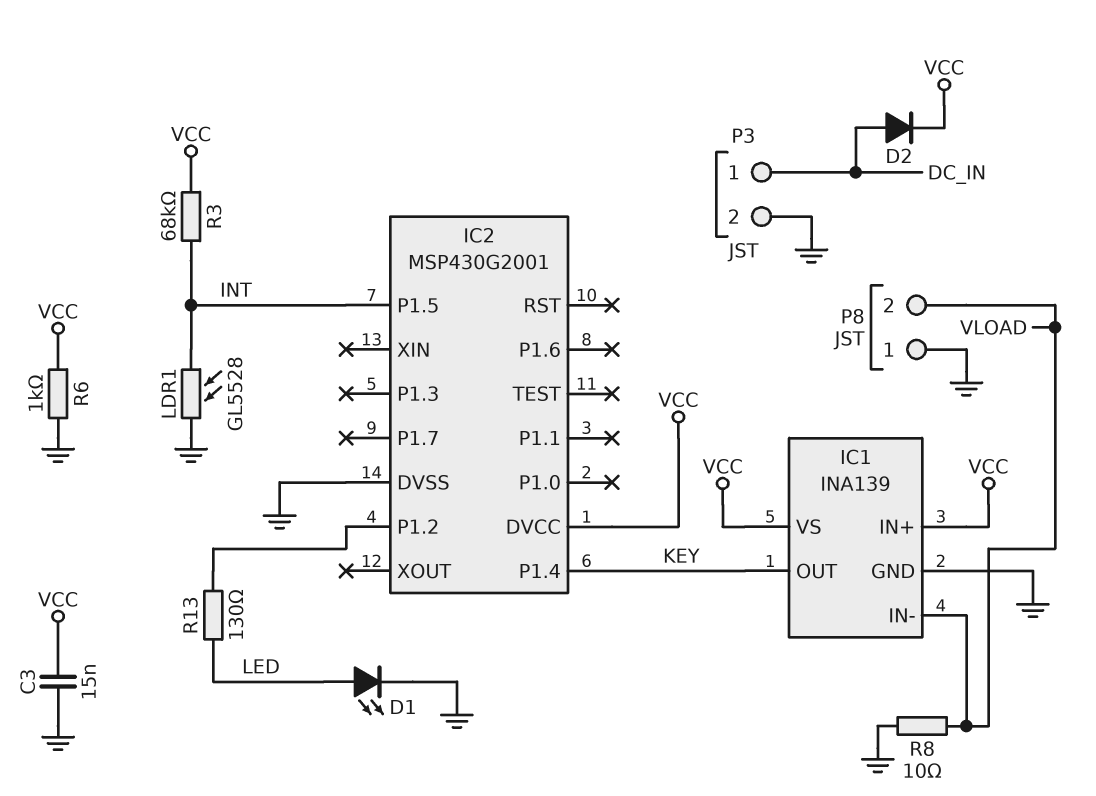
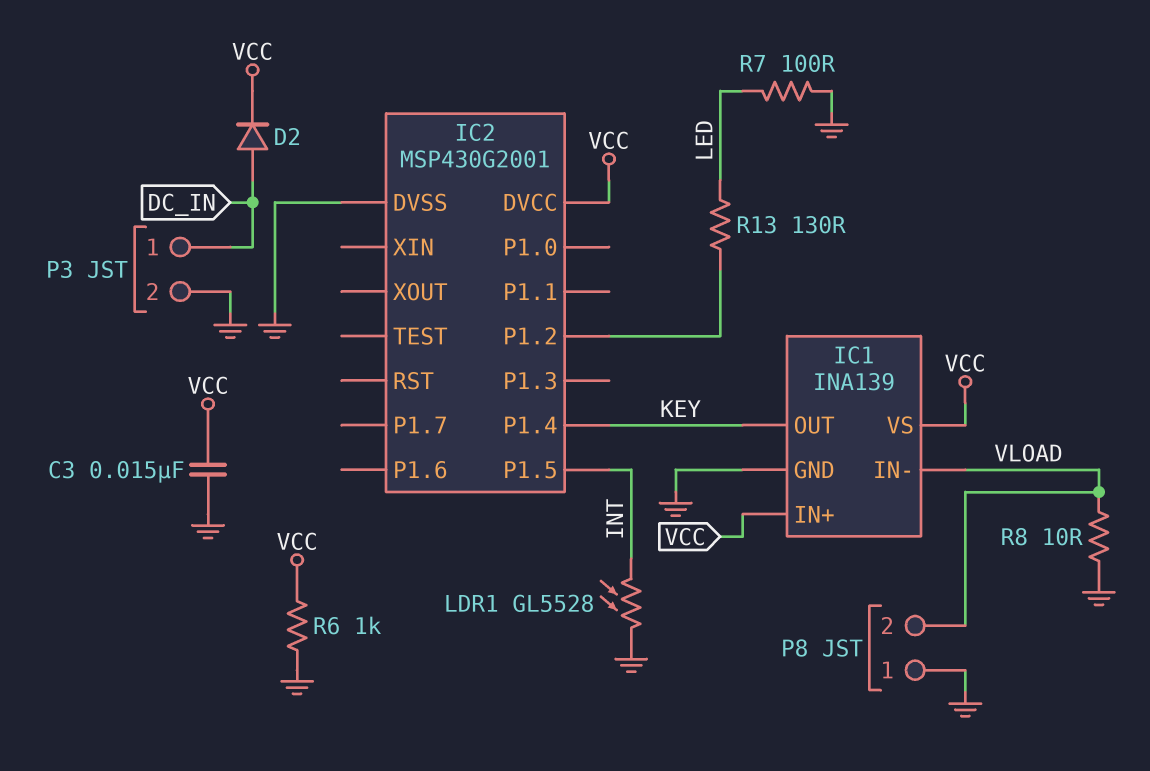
D1: LED (A LED, K GND) -> none
R3: 68k (INT, VCC) -> none
R7: none -> 100 (GND, LED)

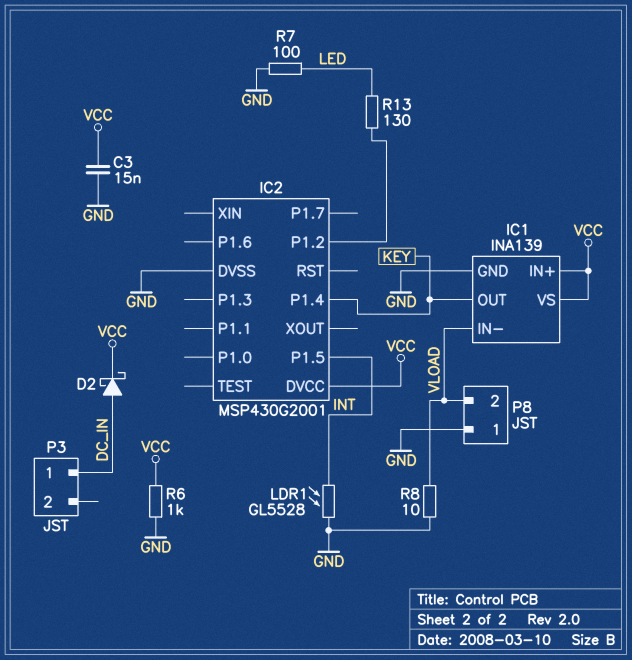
D2: diode (A DC_IN, K VCC) -> schottky (A DC_IN, K VCC)
P3 pin 2: GND -> none

